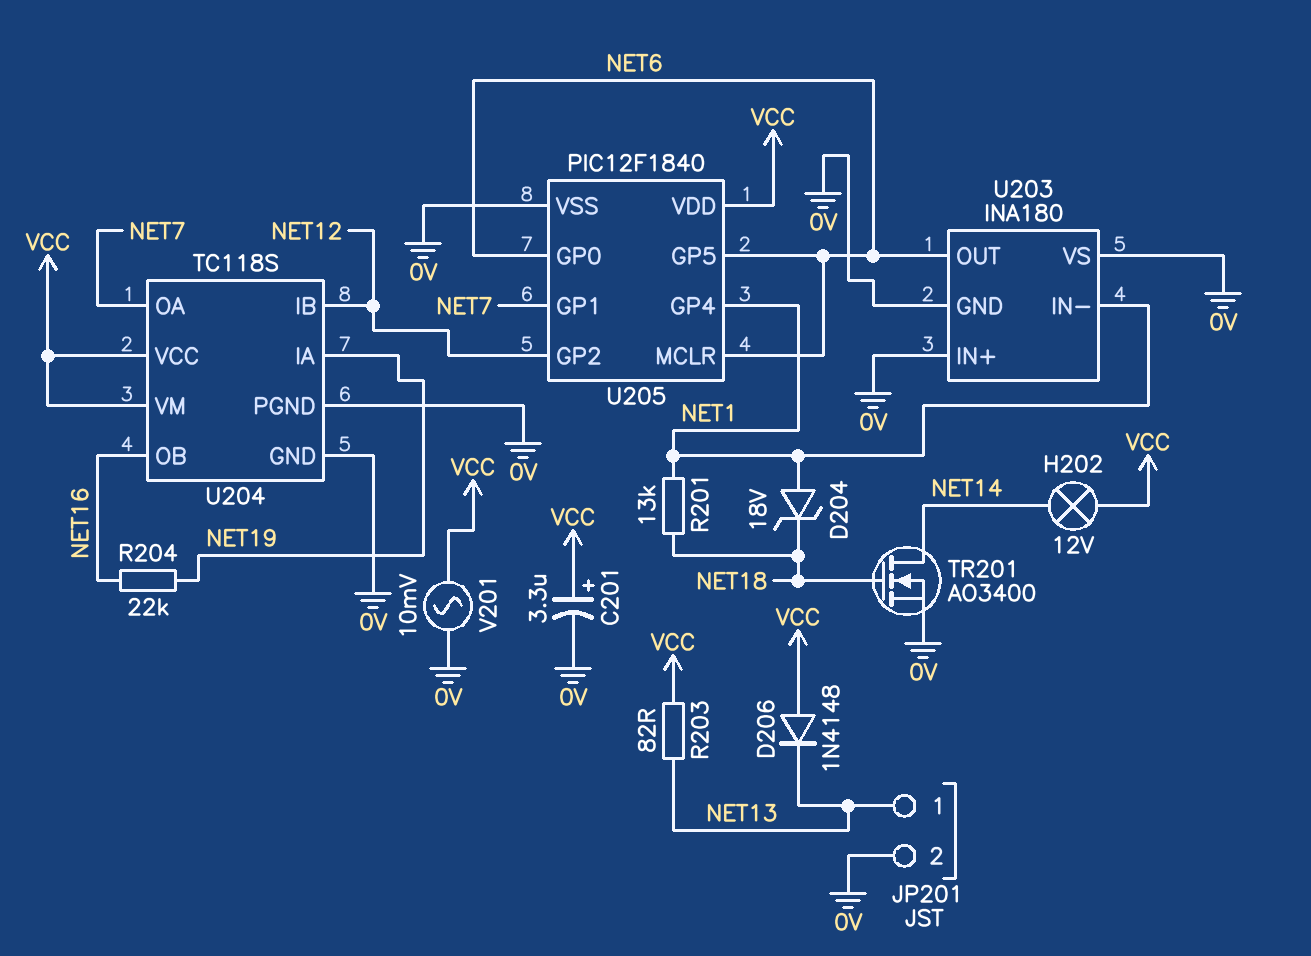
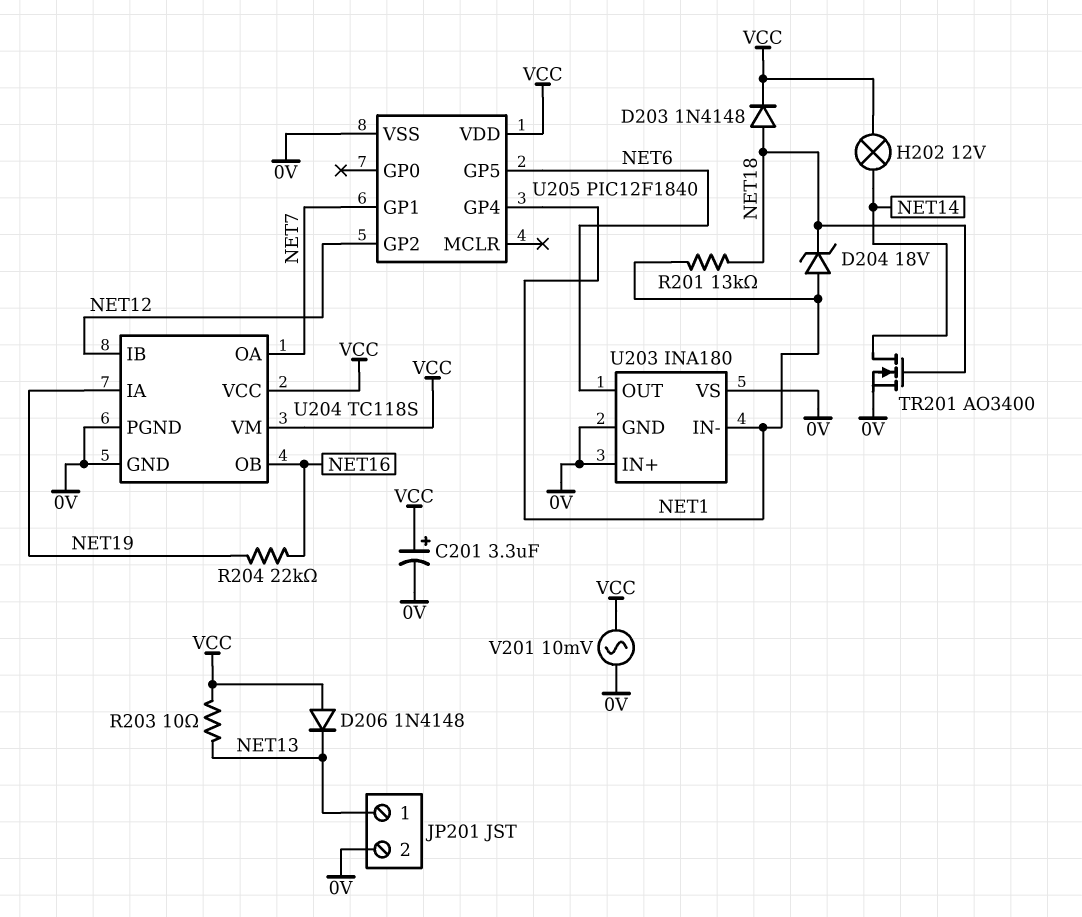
D203: none -> diode 1N4148 (A NET18, K VCC)
R203: 82 (NET13, VCC) -> 10 (NET13, VCC)
U205 pin GP0: NET6 -> none
U205 pin MCLR: NET6 -> none

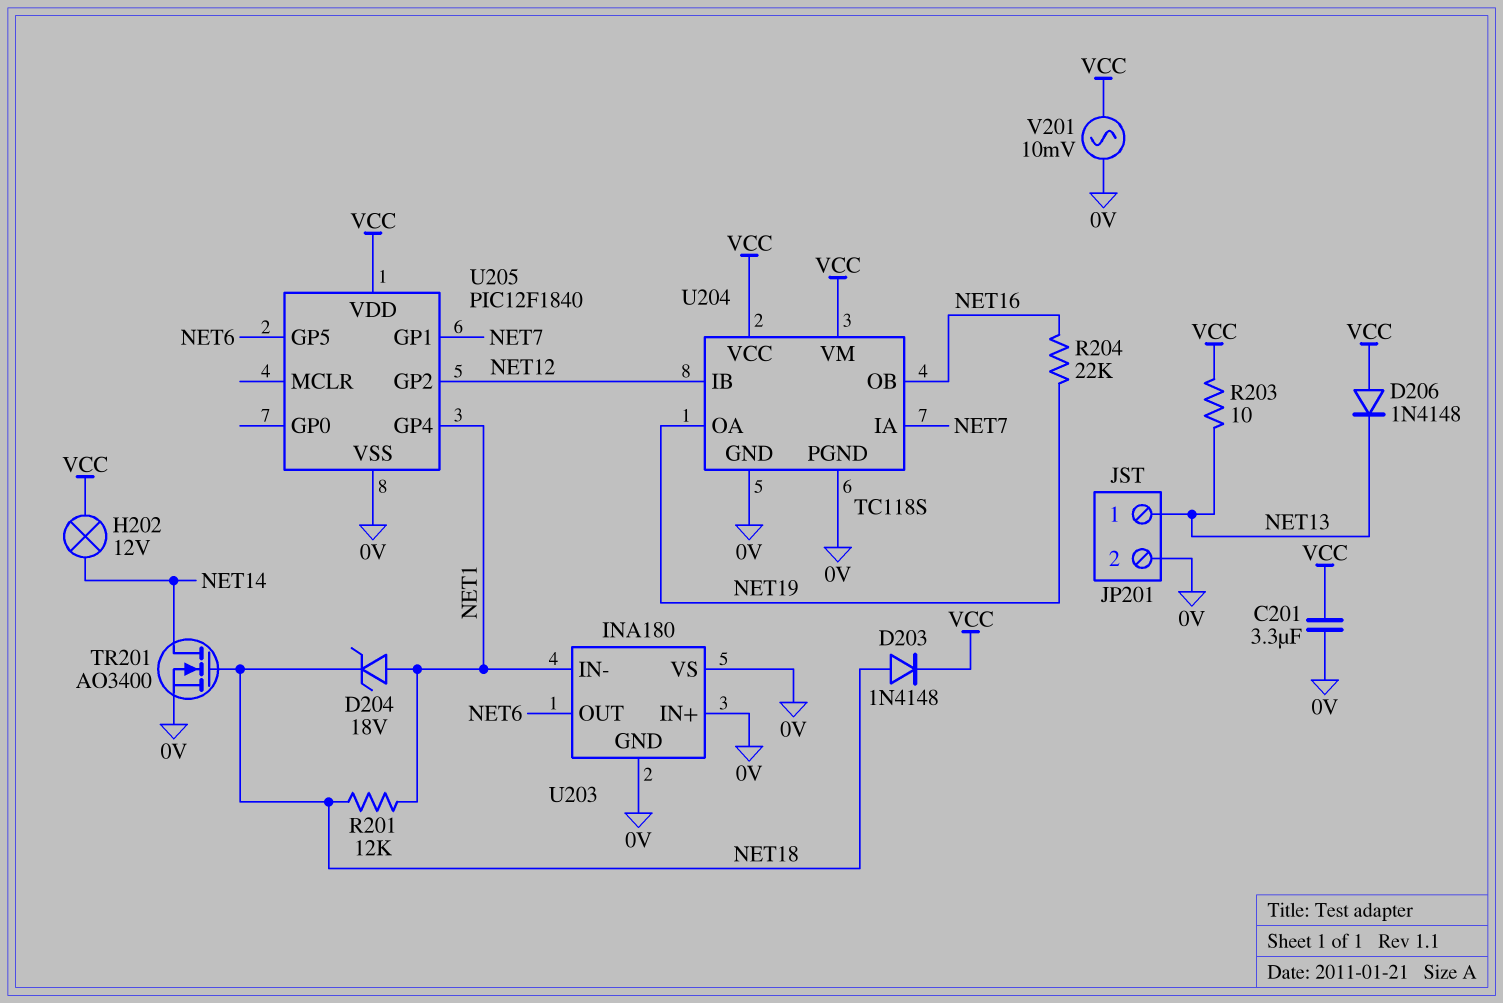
C201: 3.3uF (plus VCC, minus 0V) -> 3.3uF (0V, VCC)
R201: 13k (NET1, NET18) -> 12k (NET1, NET18)
U204 pin IA: NET19 -> NET7
U204 pin OA: NET7 -> NET19

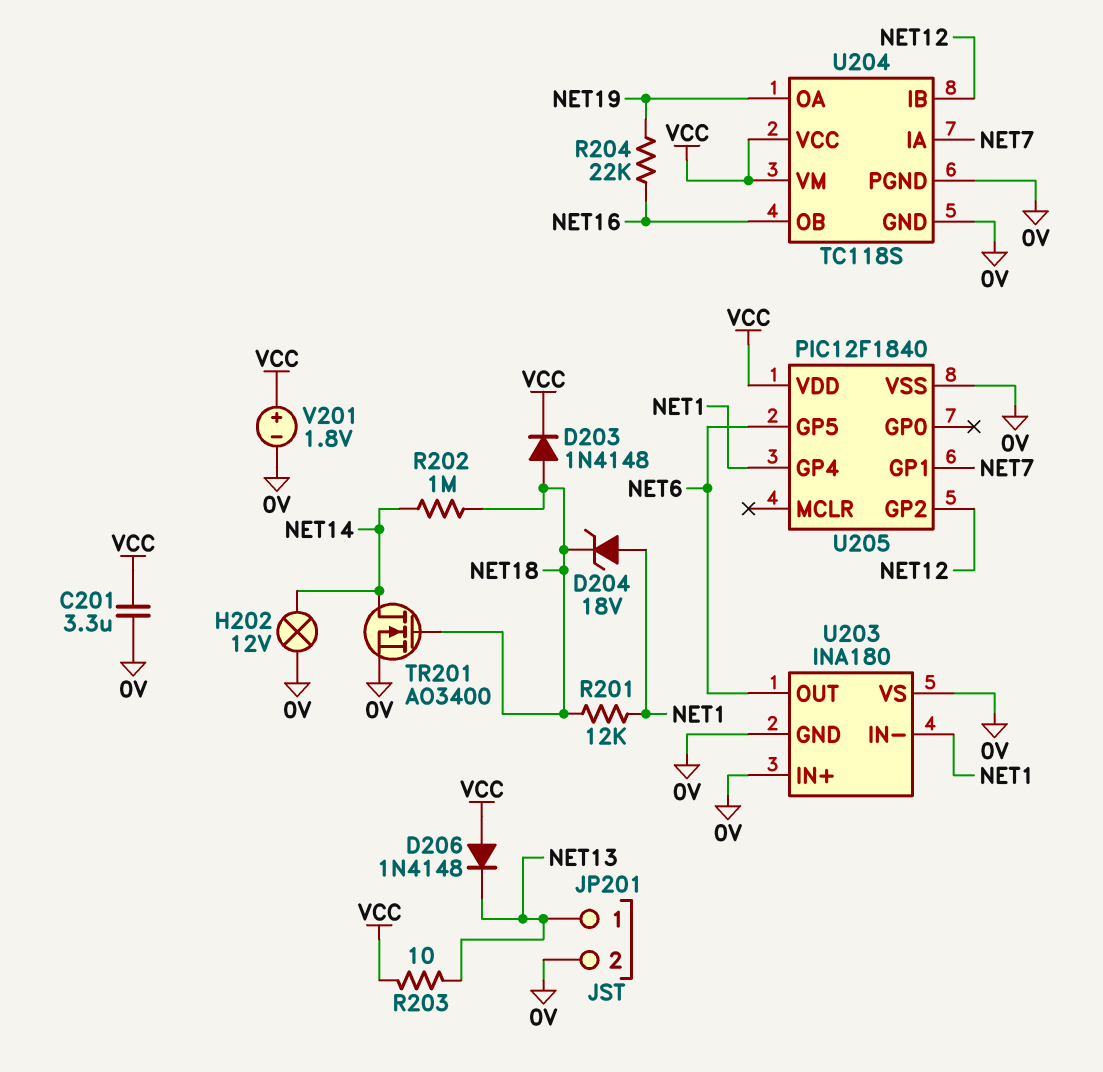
H202: lamp 12V (NET14, VCC) -> lamp 12V (0V, NET14)
R202: none -> 1M (NET14, NET18)
V201: AC 10mV (0V, VCC) -> 1.8V (plus VCC, minus 0V)

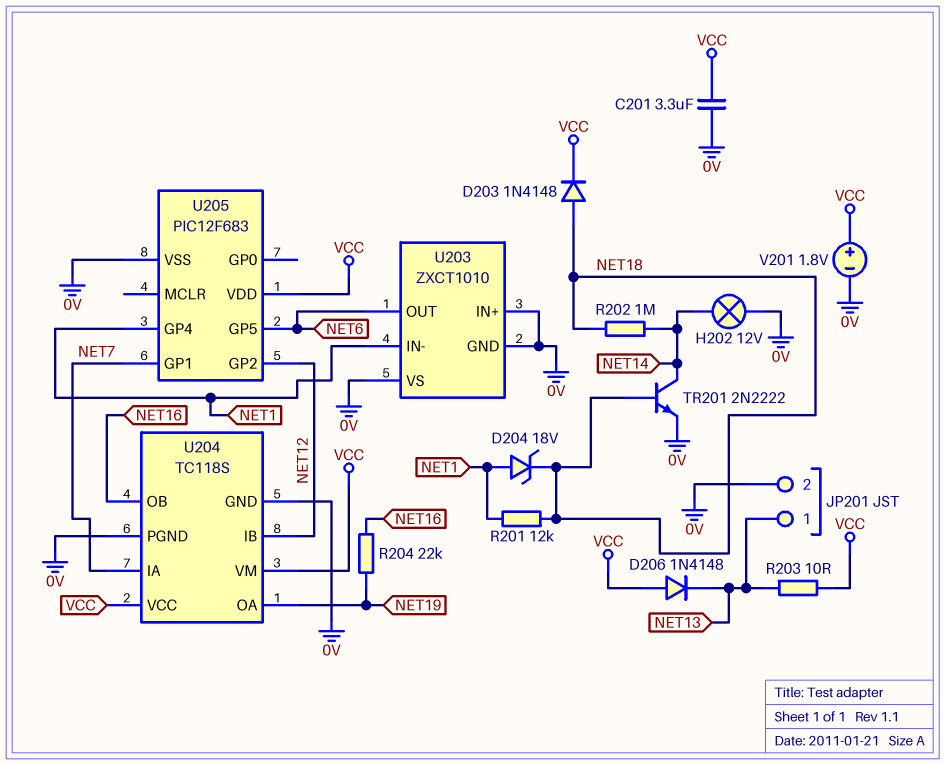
TR201: NMOS AO3400 (G NET18, D NET14, S 0V) -> NPN 2N2222 (B NET18, C NET14, E 0V)
U203: INA180 -> ZXCT1010
U205: PIC12F1840 -> PIC12F683

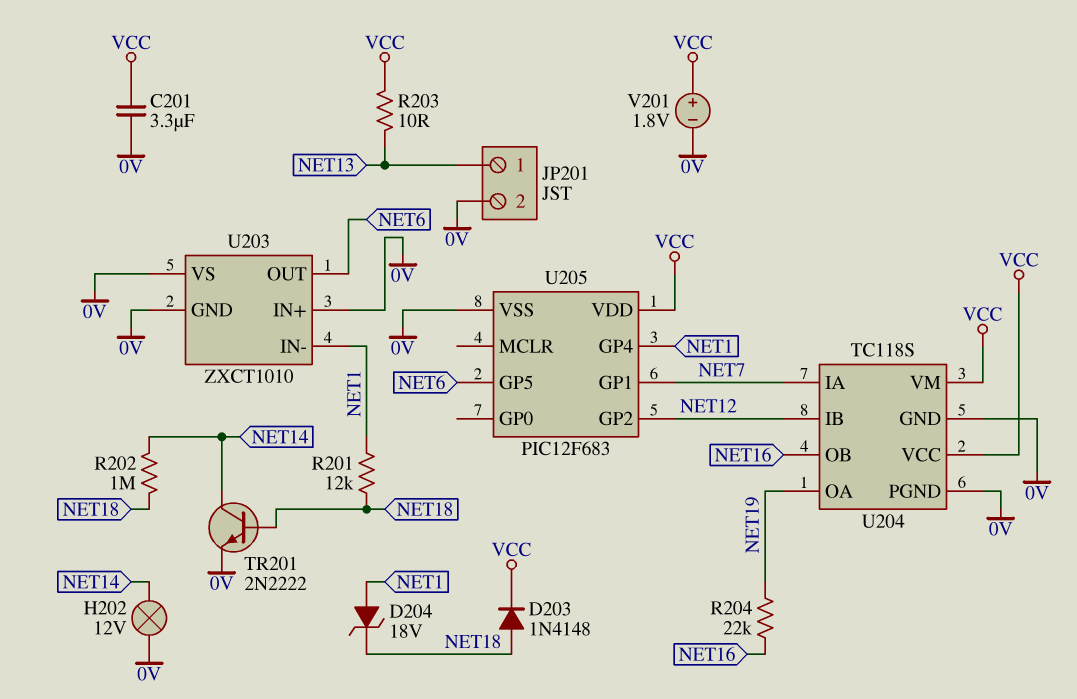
D206: diode 1N4148 (A VCC, K NET13) -> none

